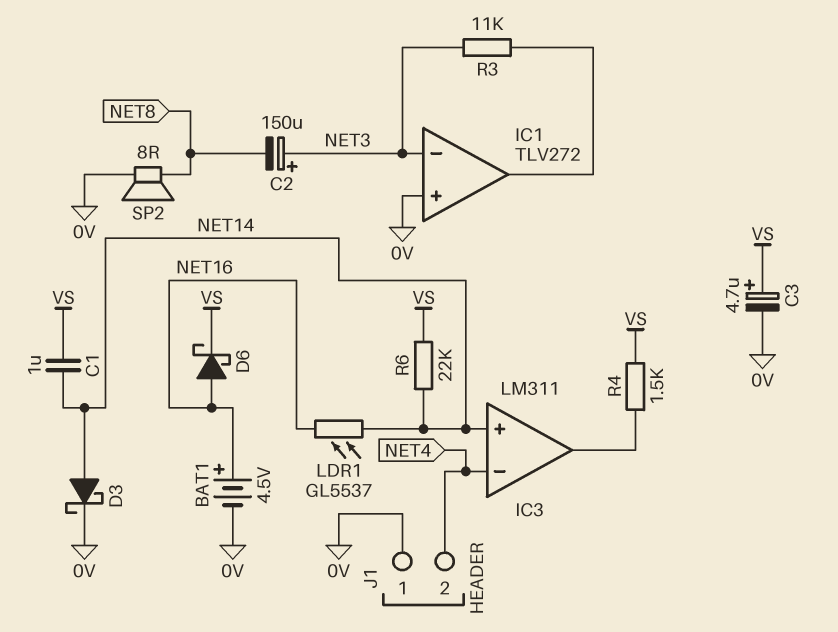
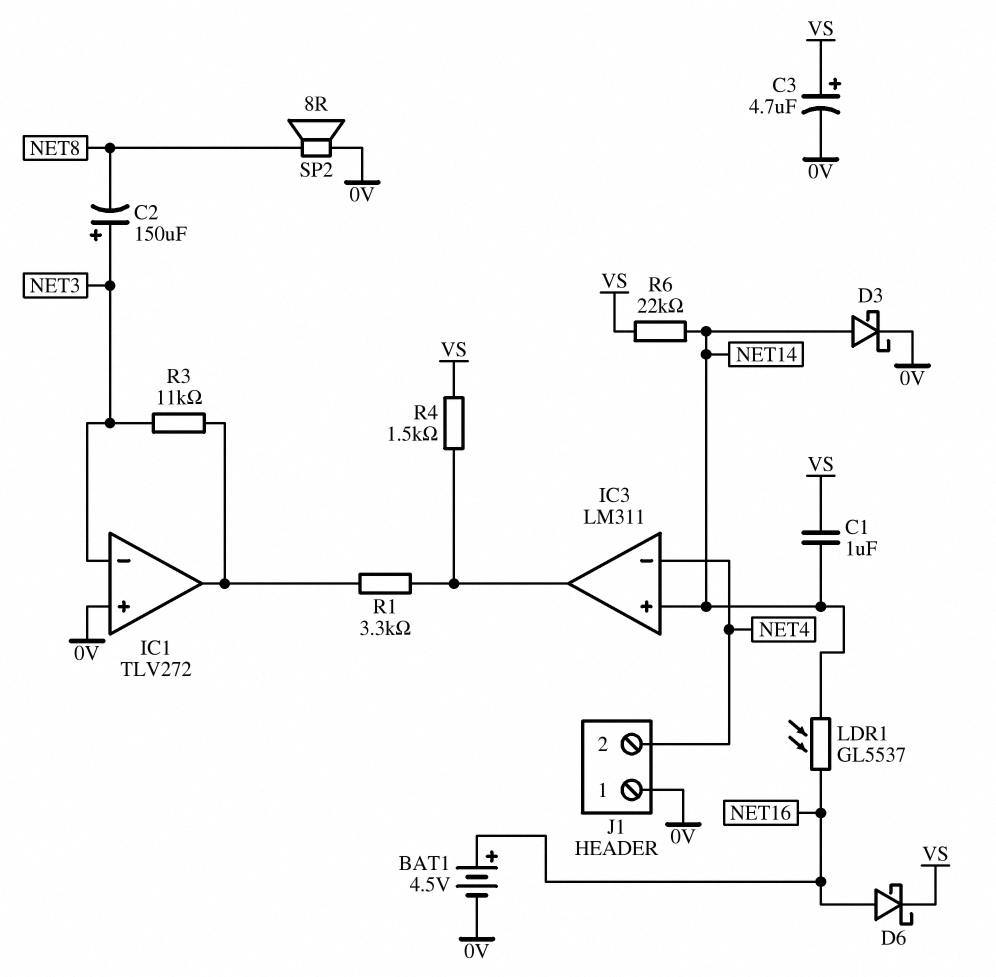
R1: none -> 3.3k (IC1/out, IC3/out)

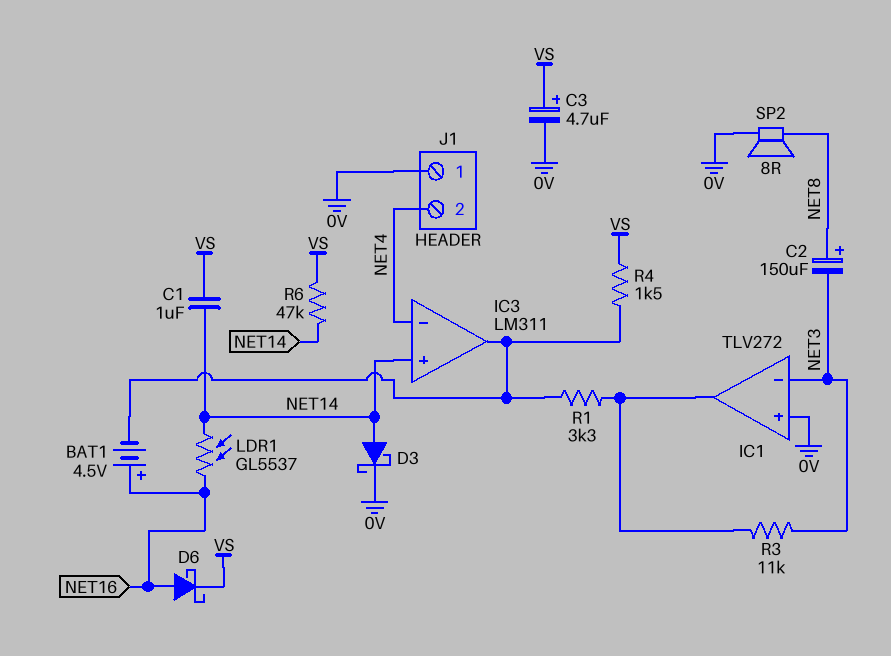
BAT1: 4.5V (plus NET16, minus 0V) -> 4.5V (plus NET16, minus IC3/out)
C2: 150uF (plus NET3, minus NET8) -> 150uF (plus NET8, minus NET3)
R6: 22k (NET14, VS) -> 47k (NET14, VS)

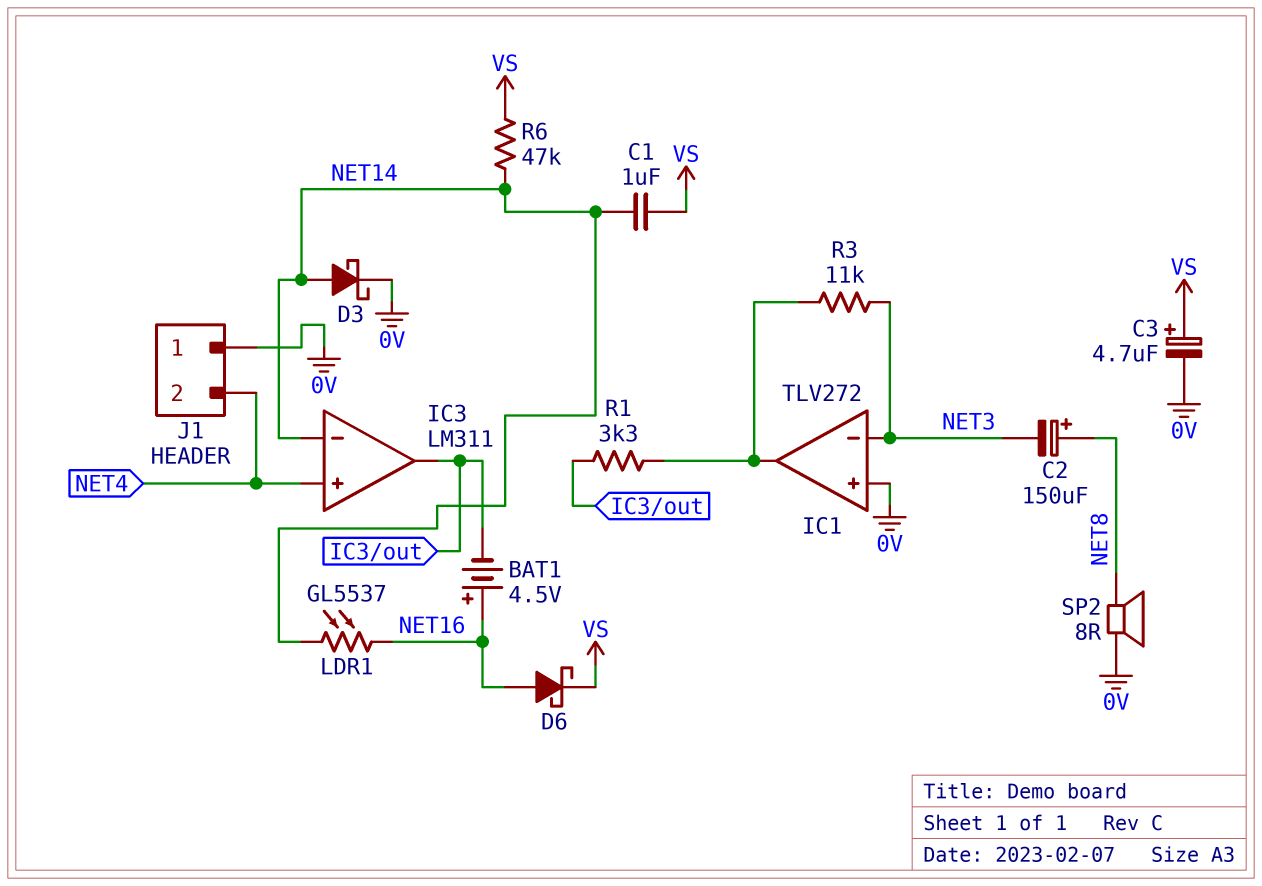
IC3 pin in+: NET14 -> NET4
IC3 pin in-: NET4 -> NET14
R4: 1.5k (IC3/out, VS) -> none

